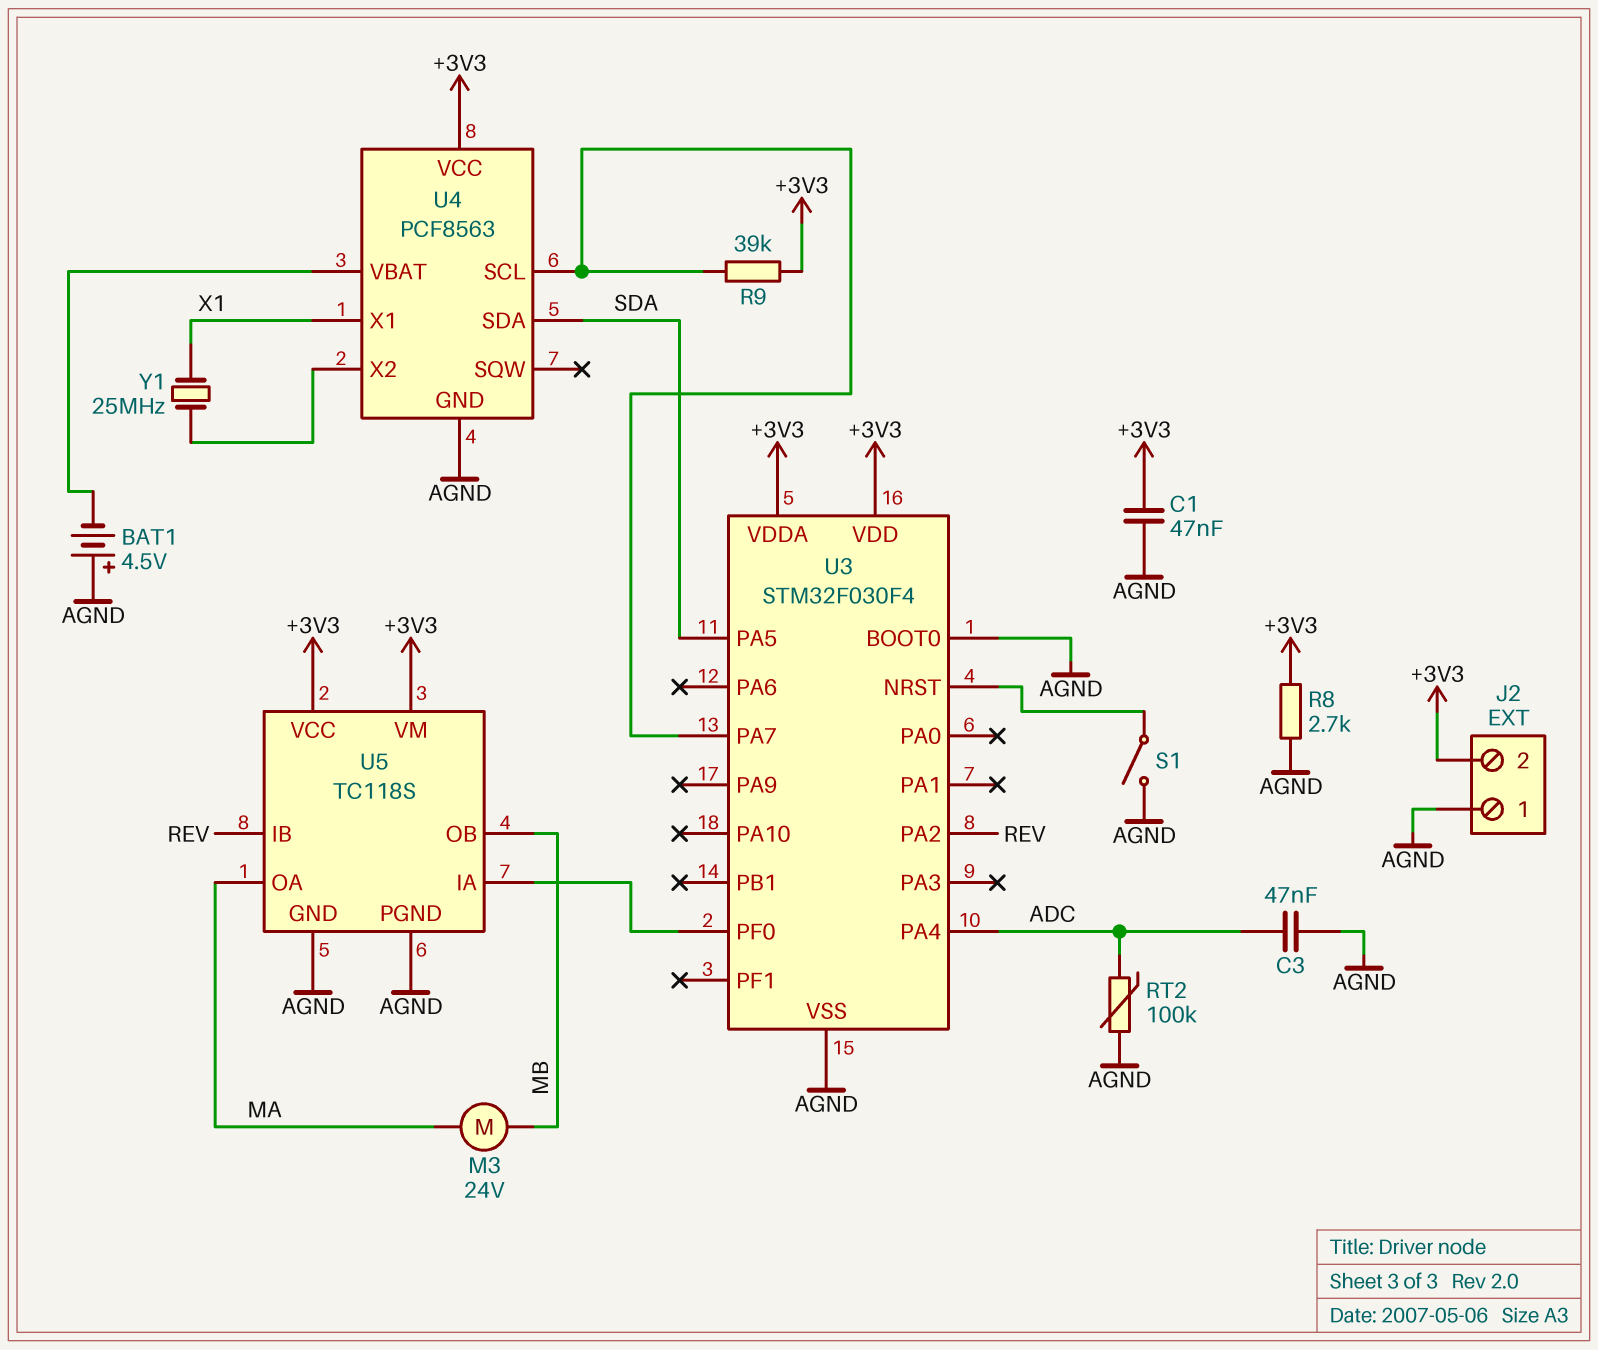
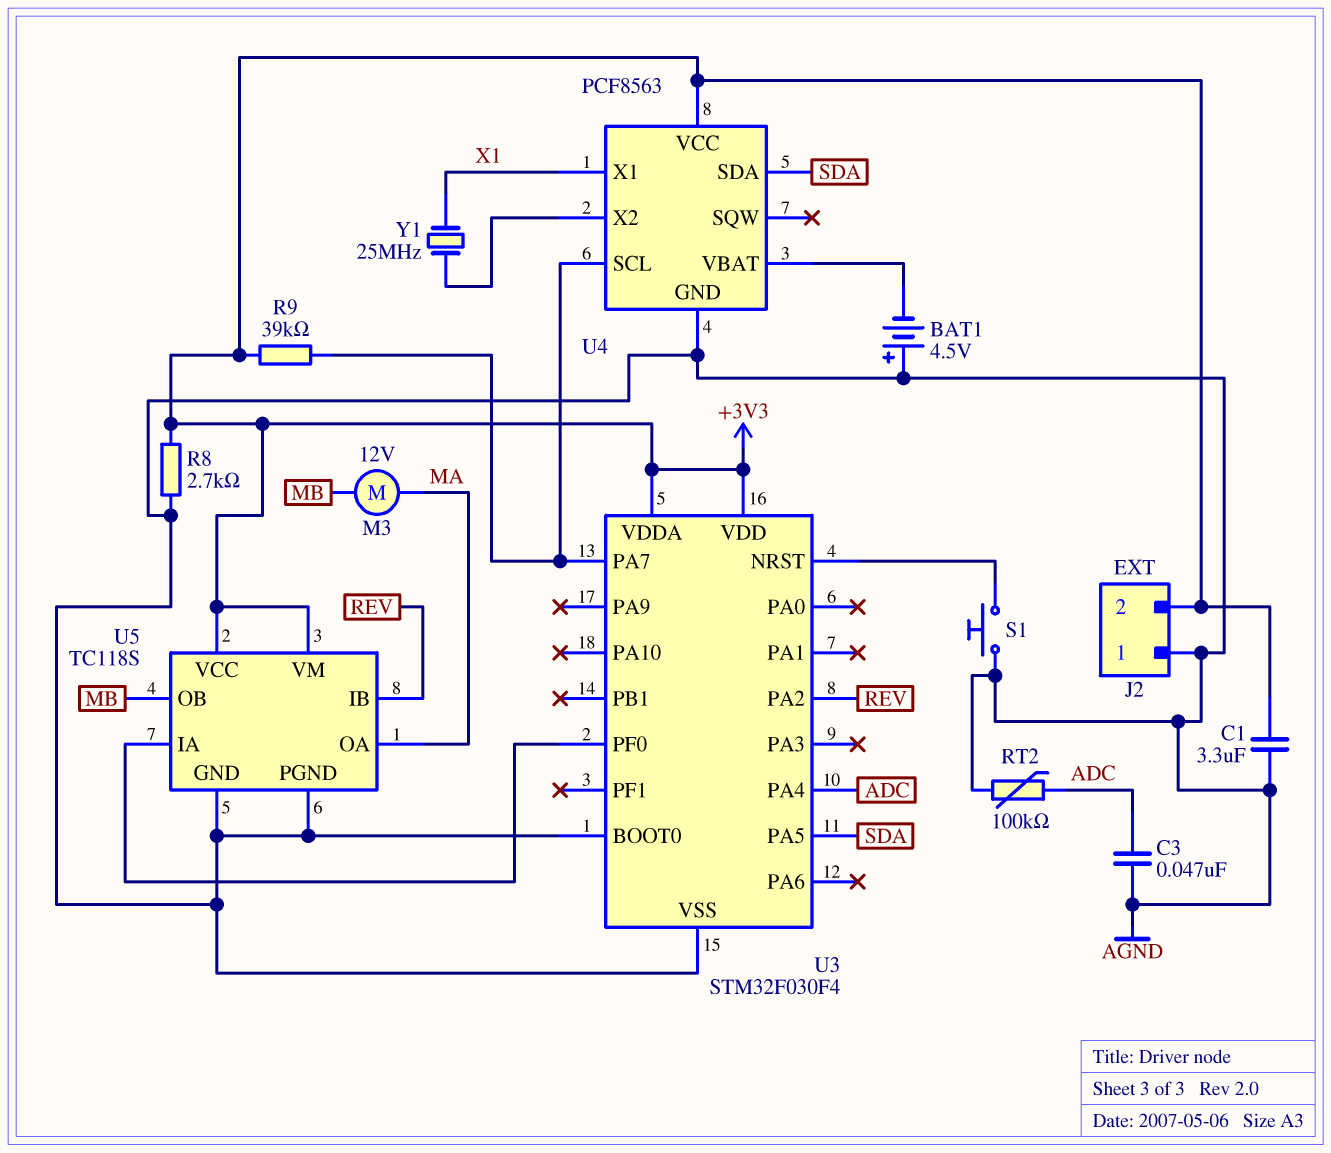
C1: 47nF (+3V3, AGND) -> 3.3uF (+3V3, AGND)
M3: motor 24V (MA, MB) -> motor 12V (MA, MB)
S1: switch (AGND, U3/NRST) -> button (AGND, U3/NRST)

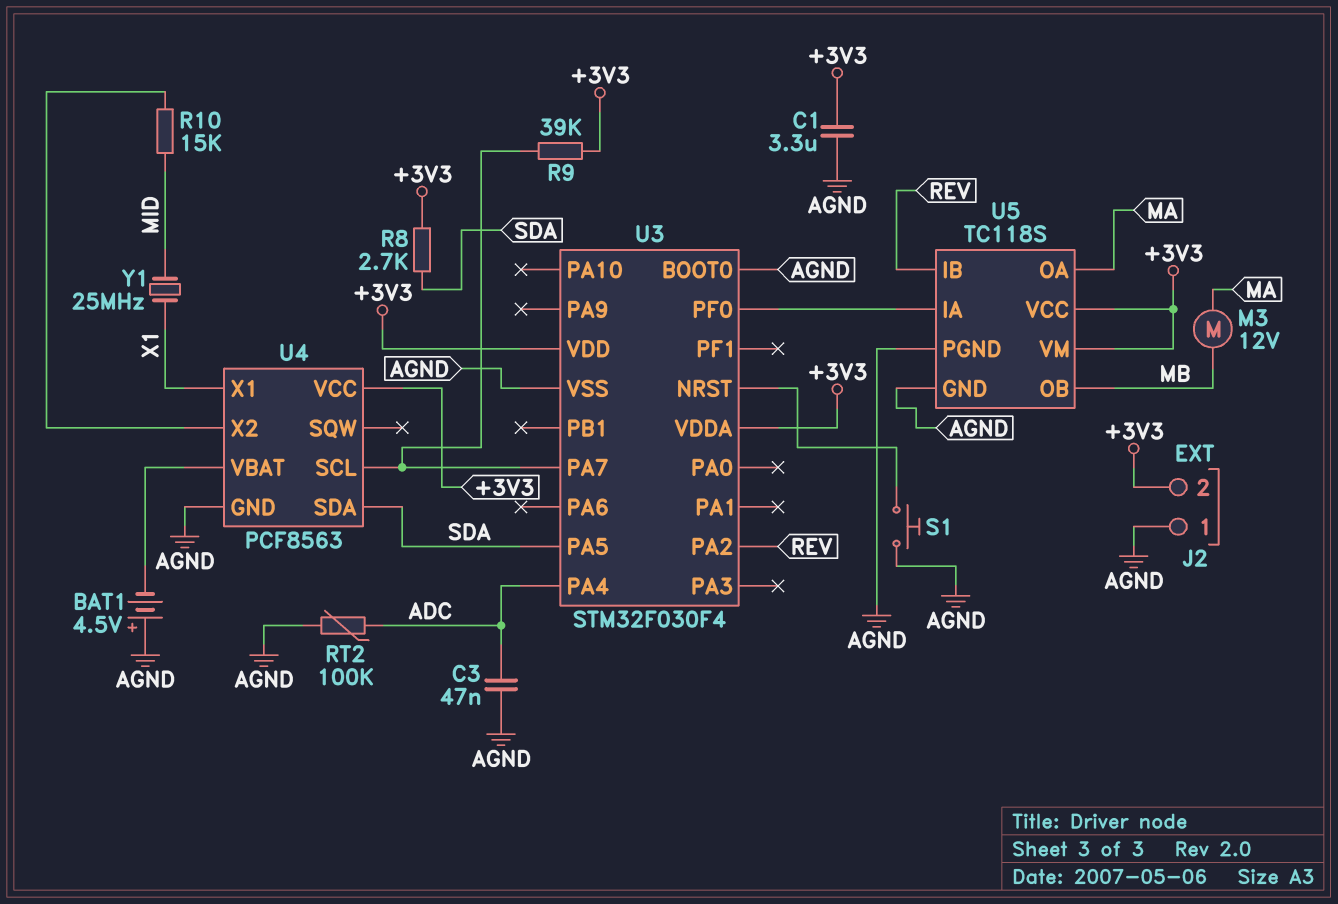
R8: 2.7k (+3V3, AGND) -> 2.7k (+3V3, SDA)
R10: none -> 15k (MID, U4/X2)
Y1: 25MHz (U4/X2, X1) -> 25MHz (MID, X1)

